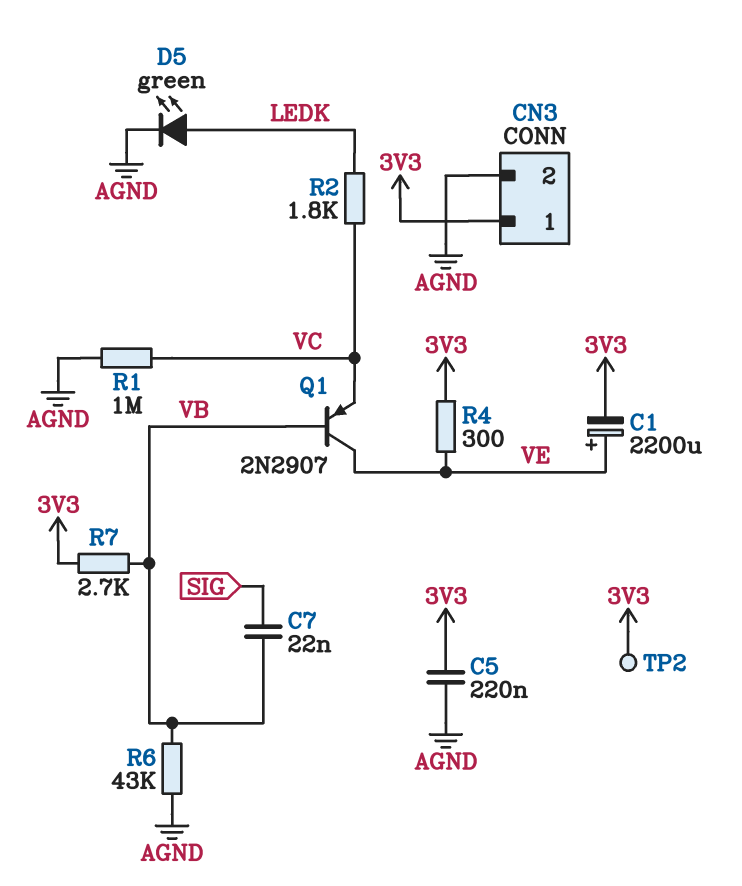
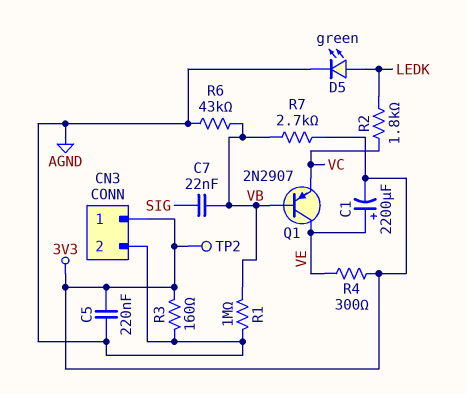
R1: 1M (AGND, VC) -> 1M (AGND, VB)
R3: none -> 160 (3V3, AGND)

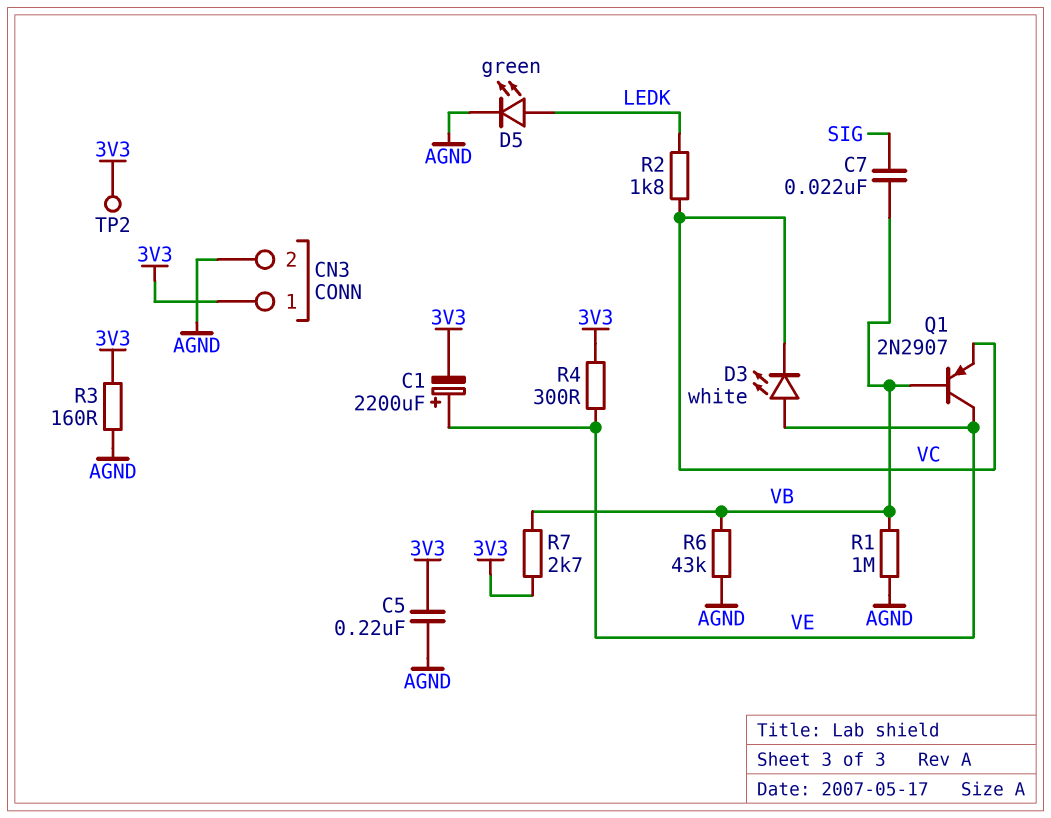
D3: none -> LED white (A VE, K VC)

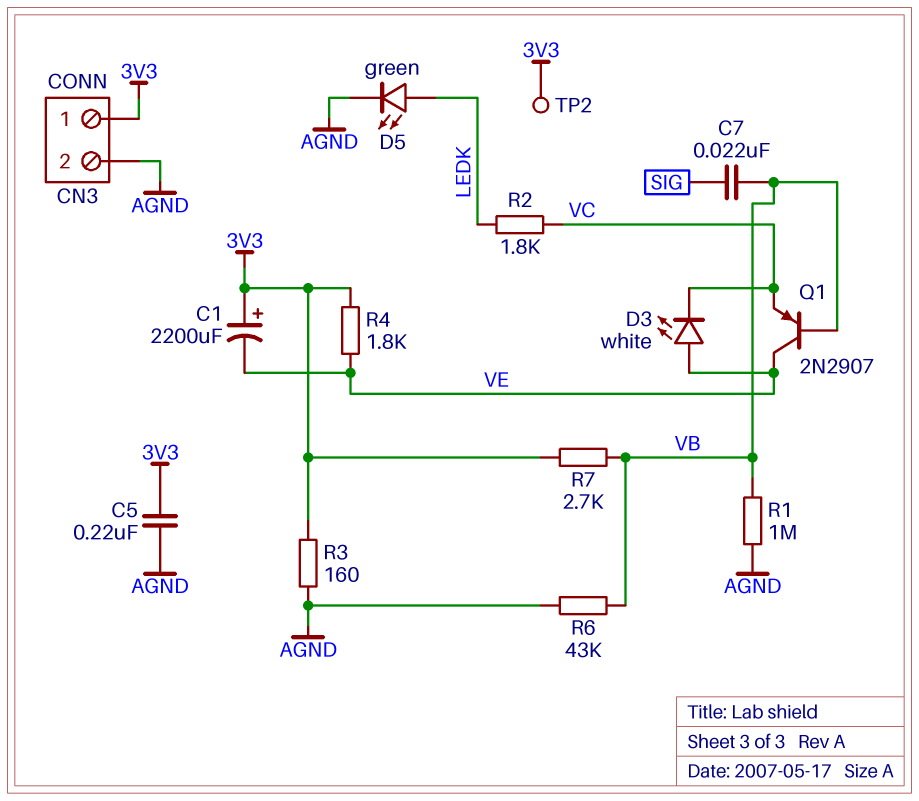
C1: 2200uF (plus VE, minus 3V3) -> 2200uF (plus 3V3, minus VE)
R4: 300 (3V3, VE) -> 1.8k (3V3, VE)

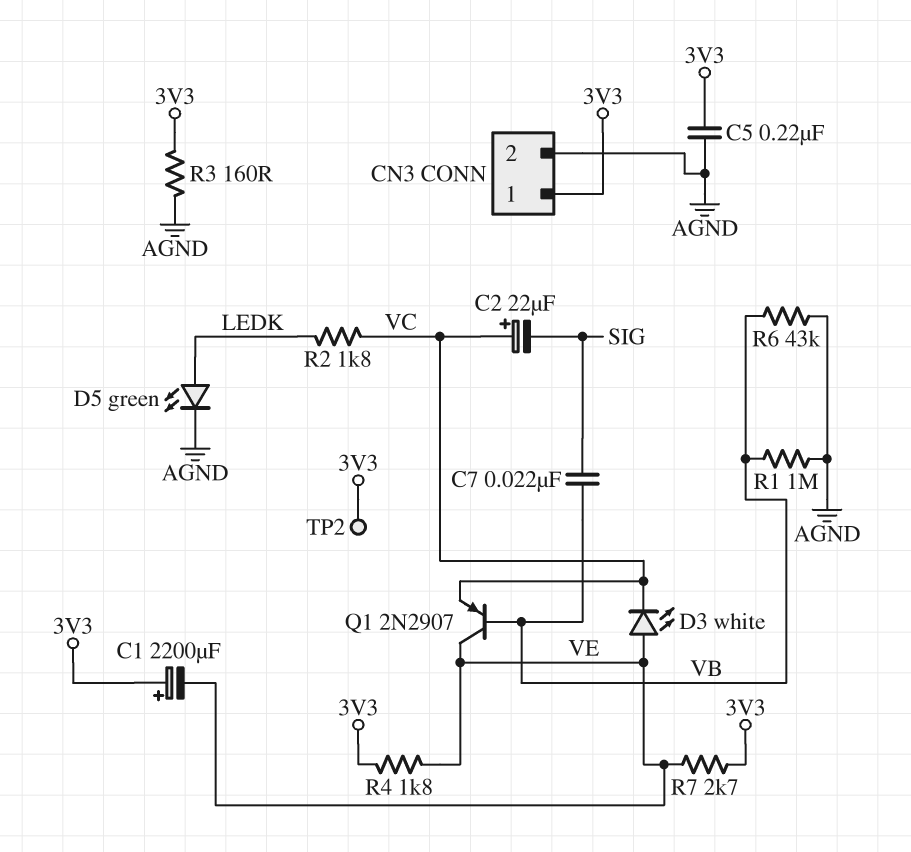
C2: none -> 22uF (plus VC, minus SIG)
R7: 2.7k (3V3, VB) -> 2.7k (3V3, VE)

